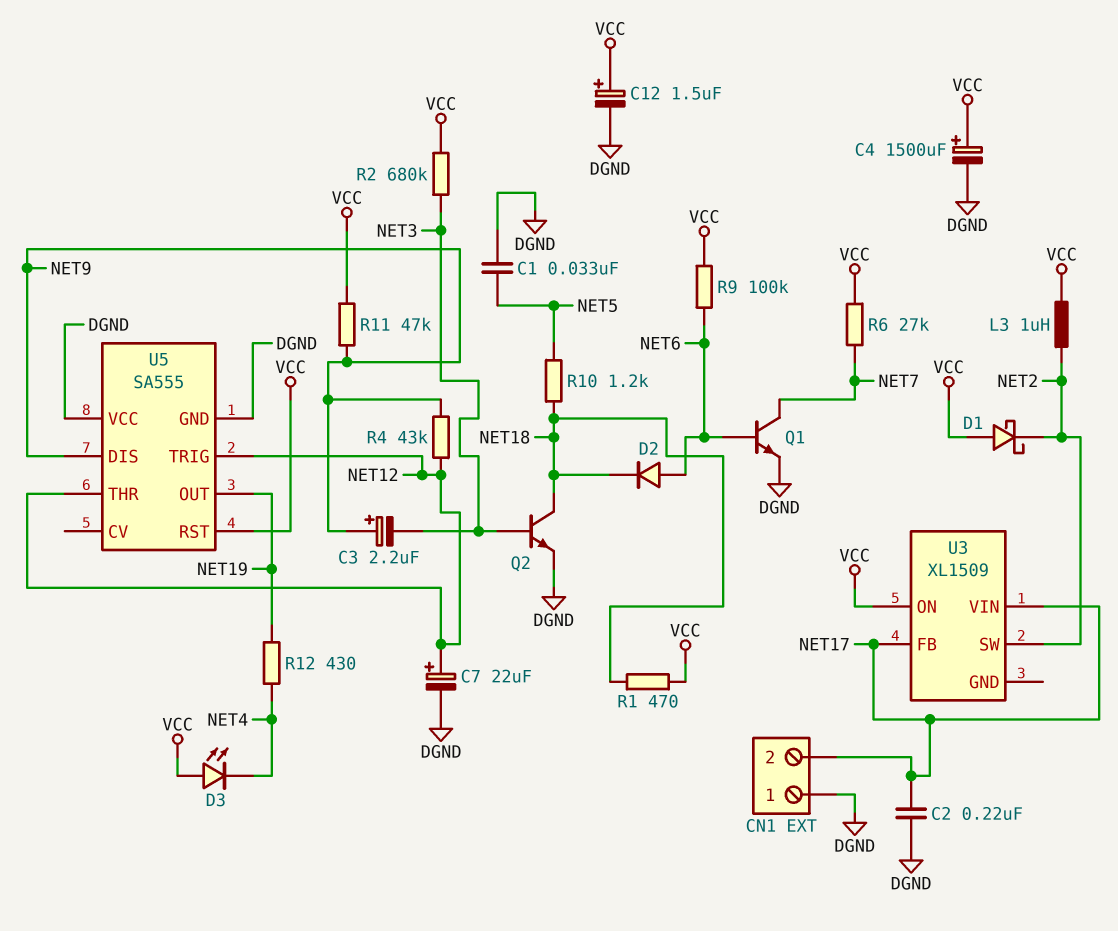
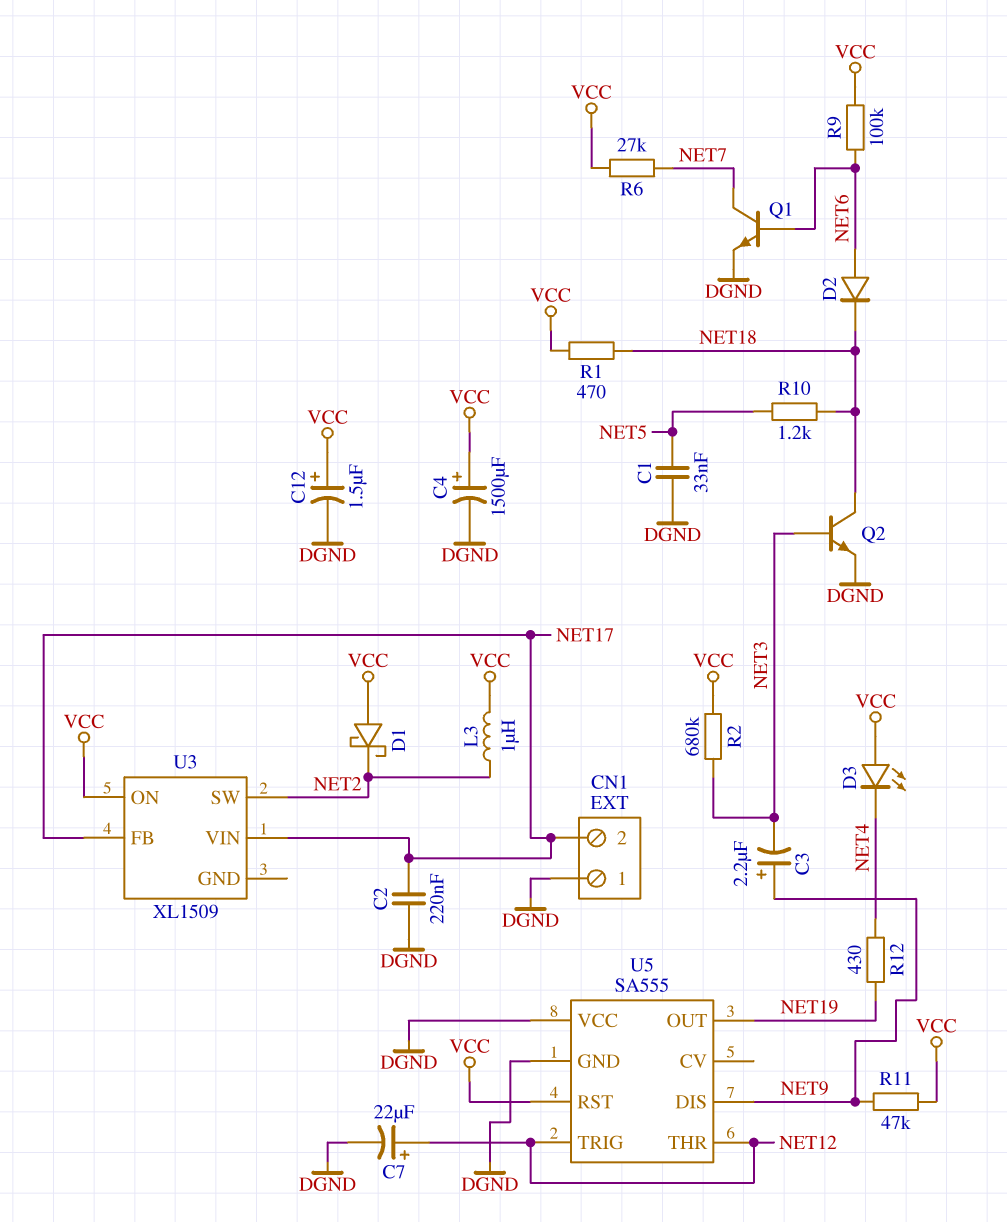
R4: 43k (NET9, NET12) -> none

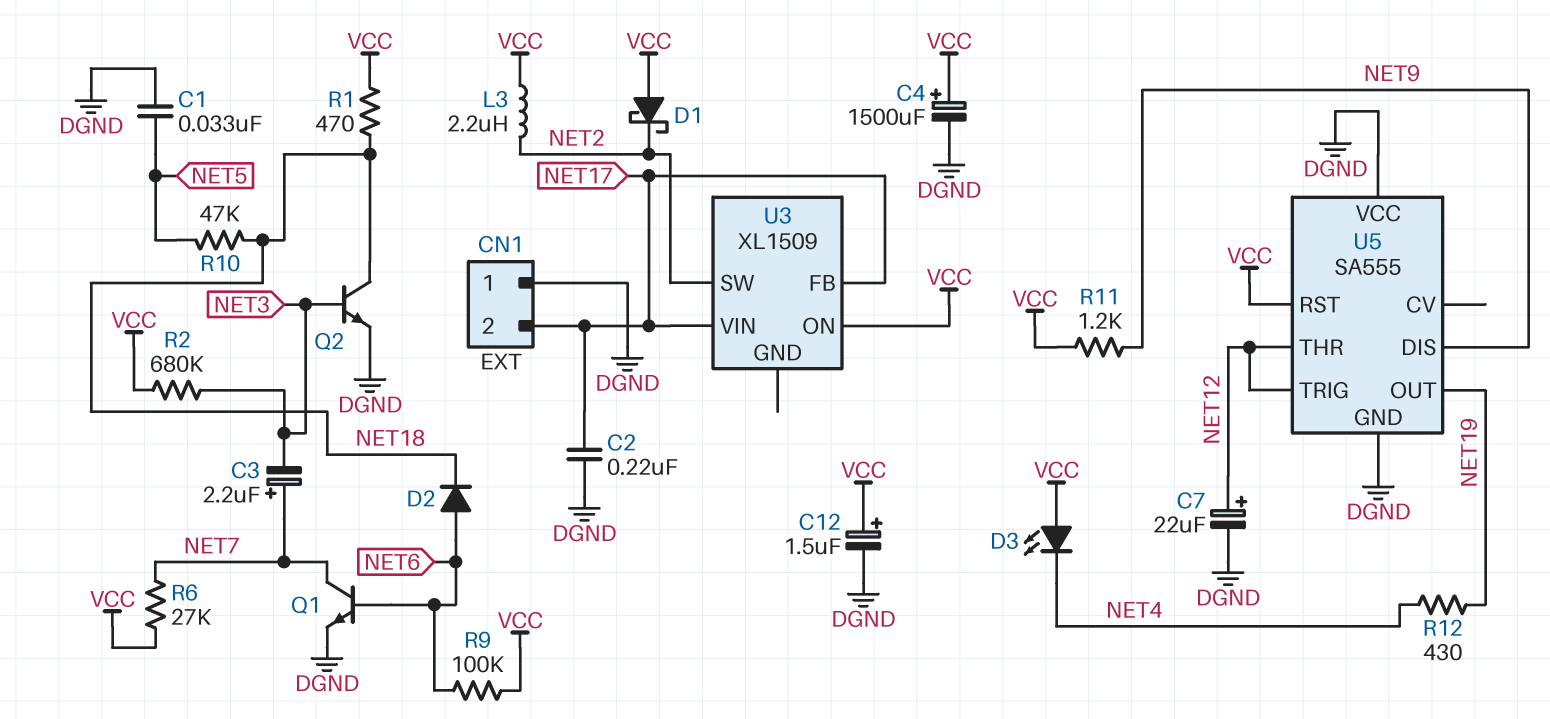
C3: 2.2uF (plus NET9, minus NET3) -> 2.2uF (plus NET7, minus NET3)
L3: 1uH (NET2, VCC) -> 2.2uH (NET2, VCC)
R10: 1.2k (NET5, NET18) -> 47k (NET5, NET18)
R11: 47k (NET9, VCC) -> 1.2k (NET9, VCC)

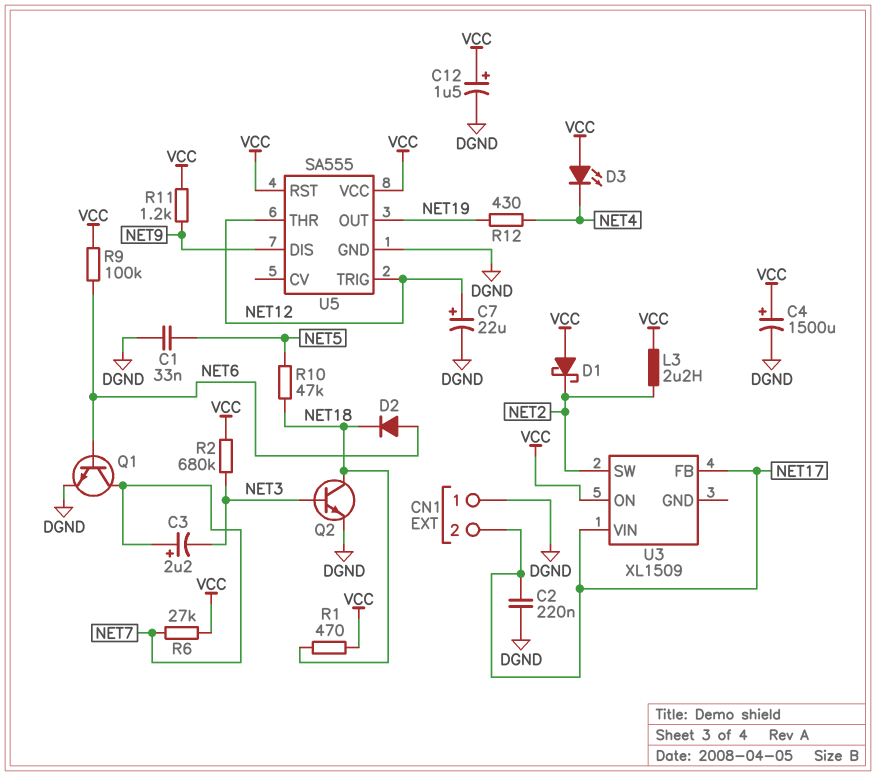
U5 pin VCC: DGND -> VCC

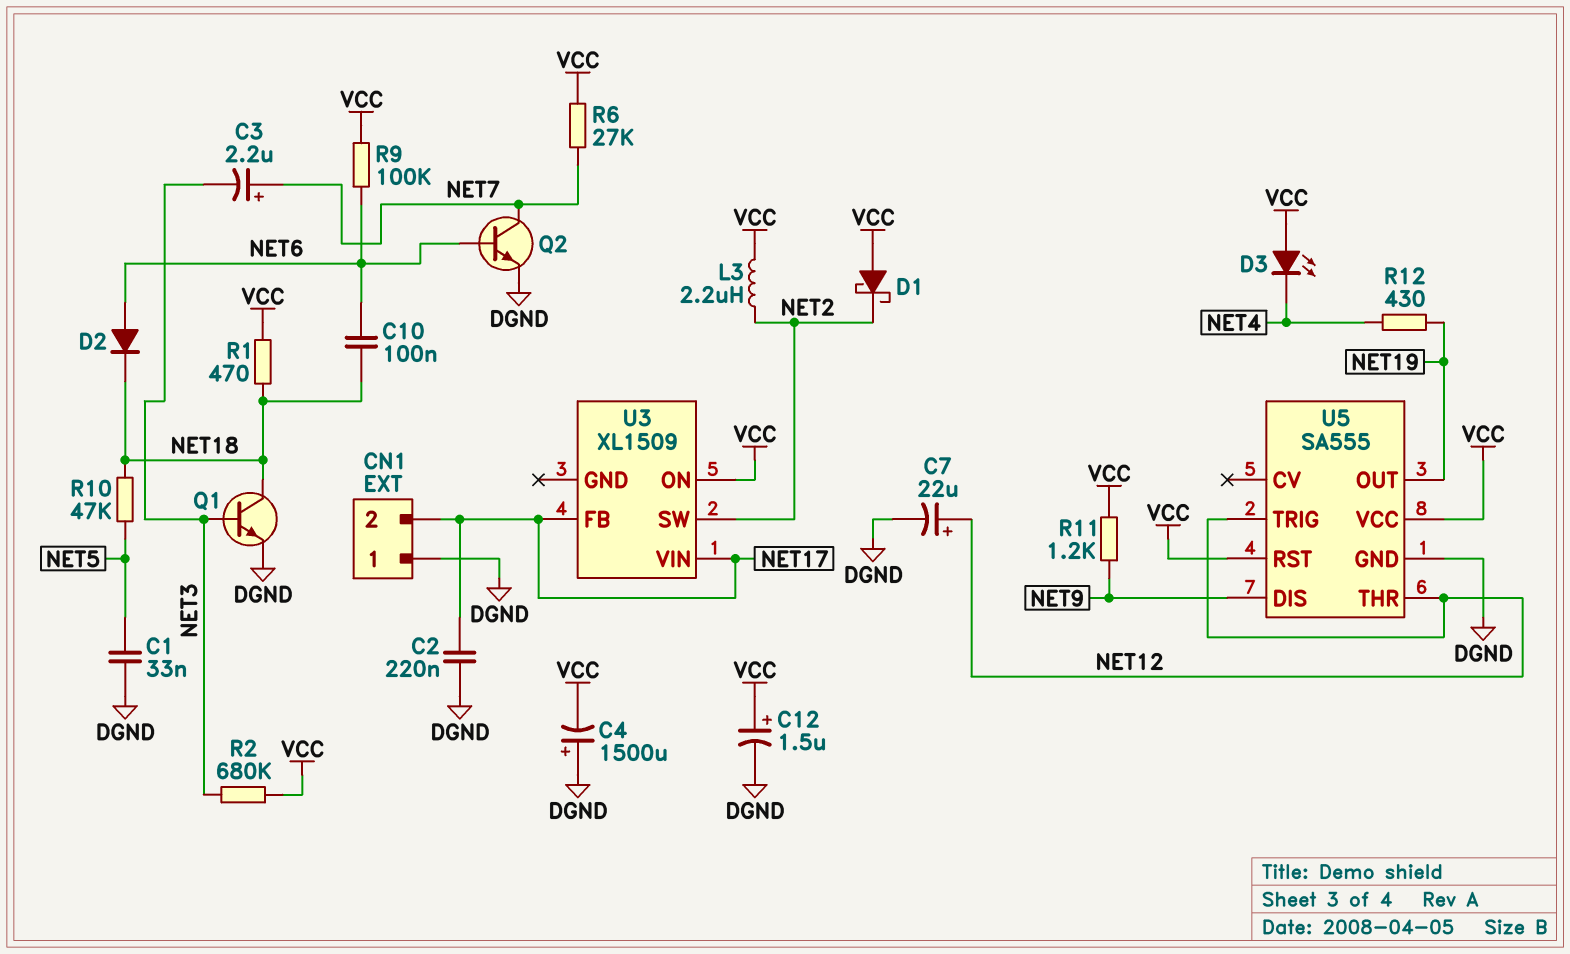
C4: 1500uF (plus VCC, minus DGND) -> 1500uF (plus DGND, minus VCC)
C10: none -> 100nF (NET6, NET18)
Q1: NPN (B NET6, C NET7, E DGND) -> NPN (B NET3, C NET18, E DGND)
Q2: NPN (B NET3, C NET18, E DGND) -> NPN (B NET6, C NET7, E DGND)

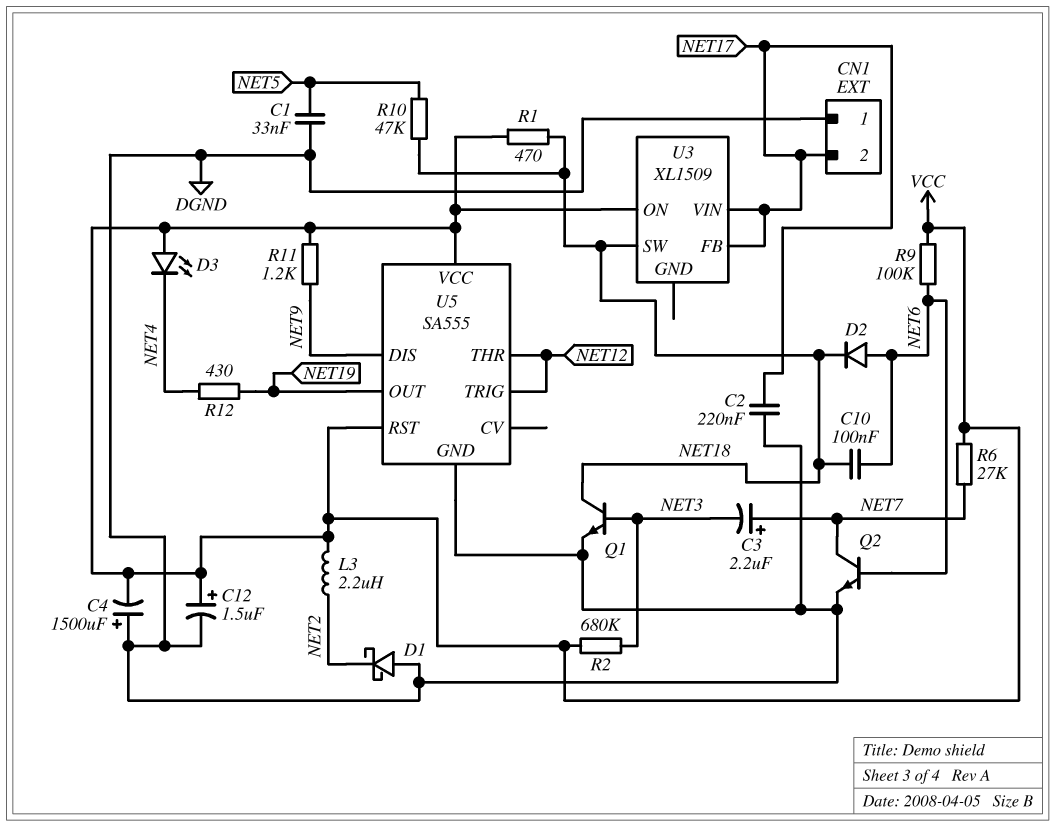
C7: 22uF (plus NET12, minus DGND) -> none
D1: schottky (A VCC, K NET2) -> schottky (A DGND, K NET2)
U3 pin SW: NET2 -> NET18

